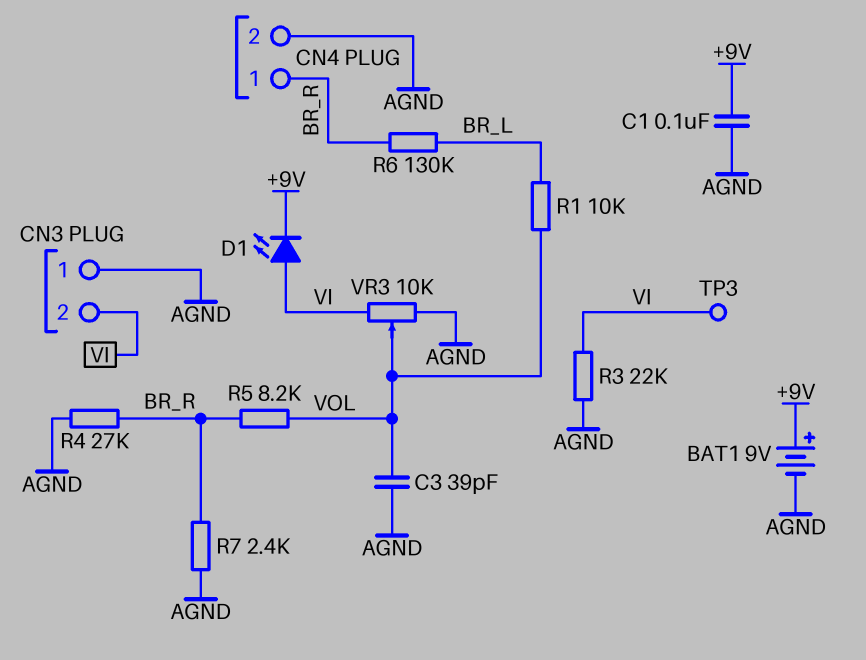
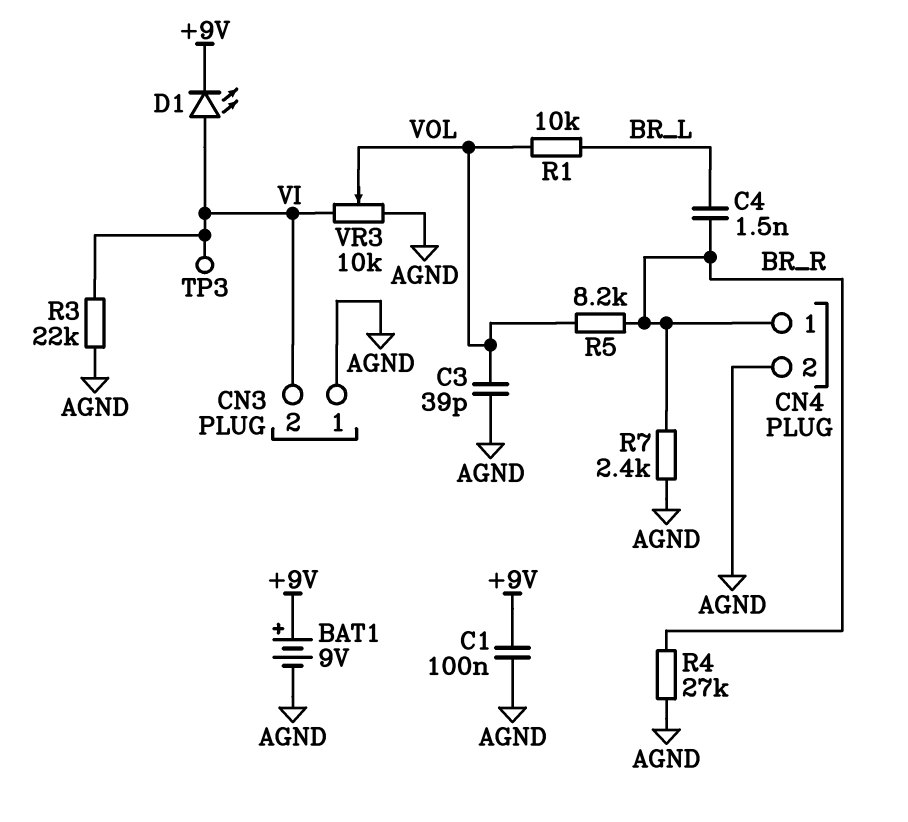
C4: none -> 1.5nF (BR_L, BR_R)
R6: 130k (BR_L, BR_R) -> none

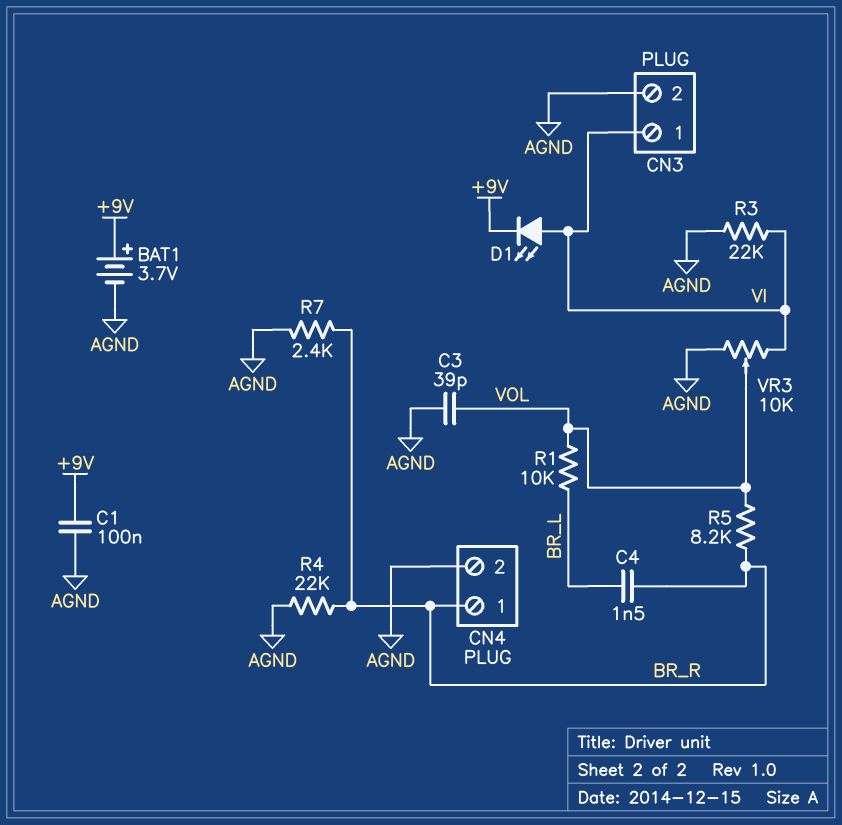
BAT1: 9V (plus +9V, minus AGND) -> 3.7V (plus +9V, minus AGND)
CN3 pin 1: AGND -> VI
CN3 pin 2: VI -> AGND
R4: 27k (AGND, BR_R) -> 22k (AGND, BR_R)
TP3: test point (VI) -> none

